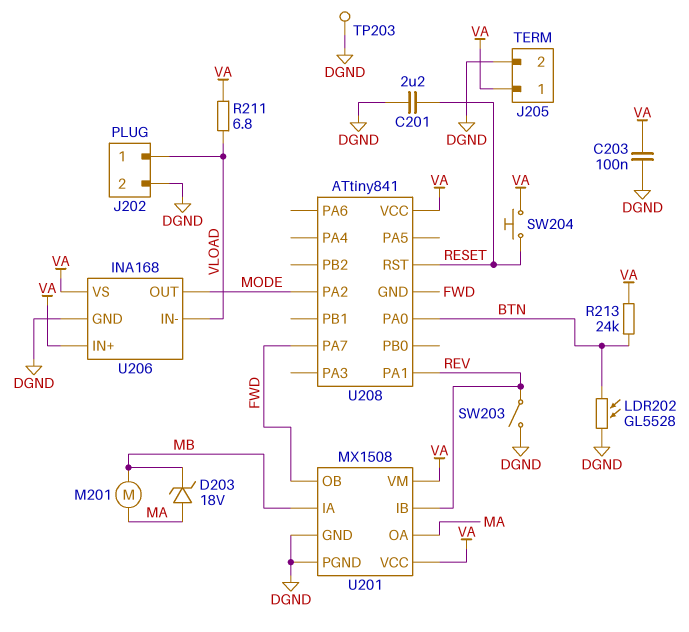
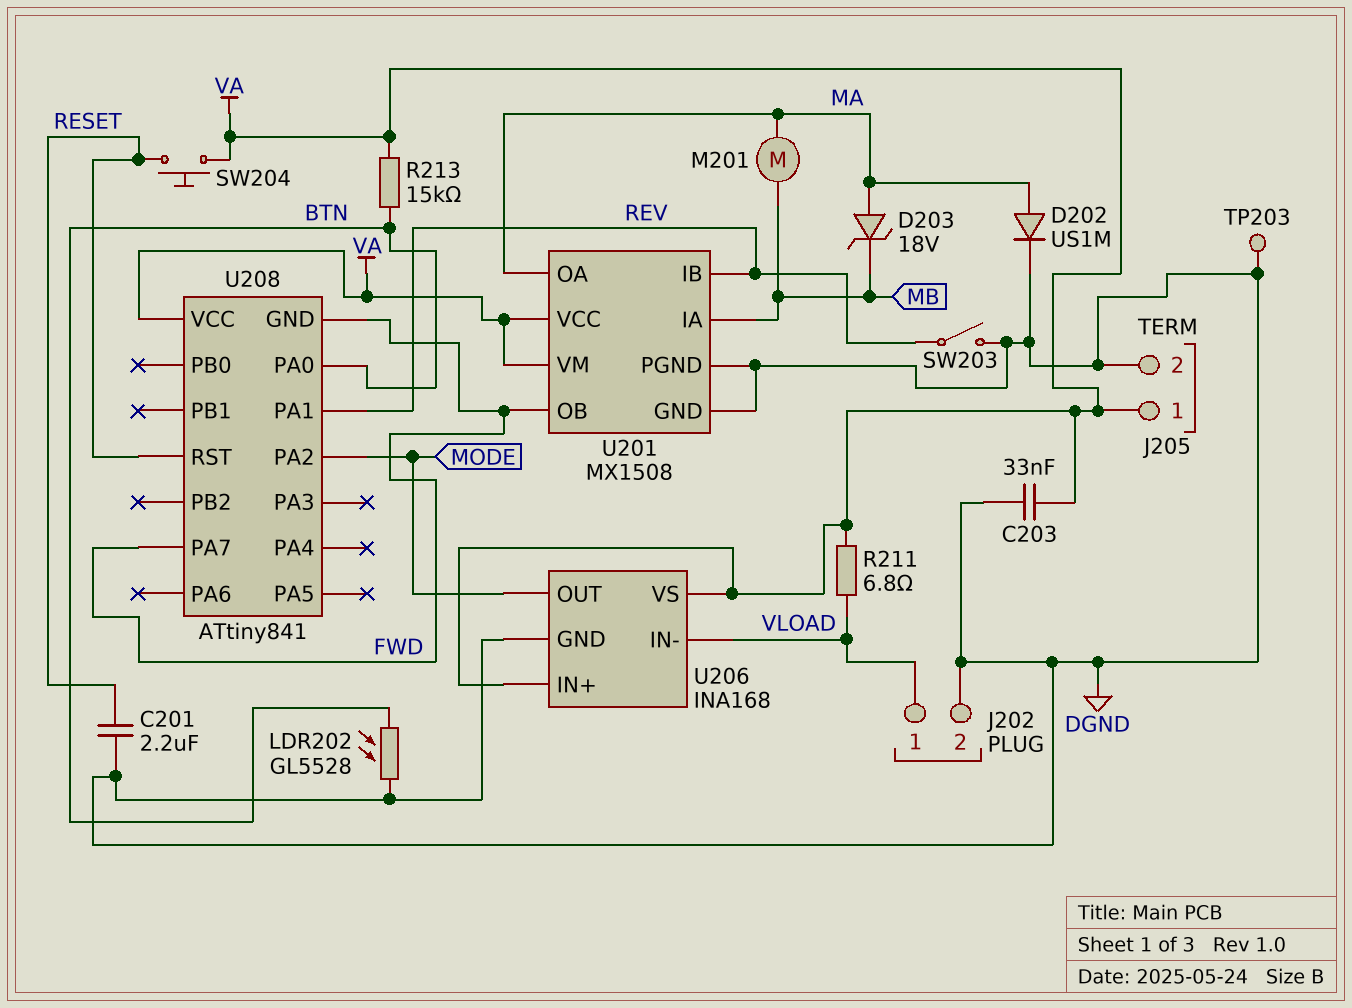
C203: 100nF (DGND, VA) -> 33nF (DGND, VA)
D202: none -> diode US1M (A MA, K DGND)
R213: 24k (BTN, VA) -> 15k (BTN, VA)

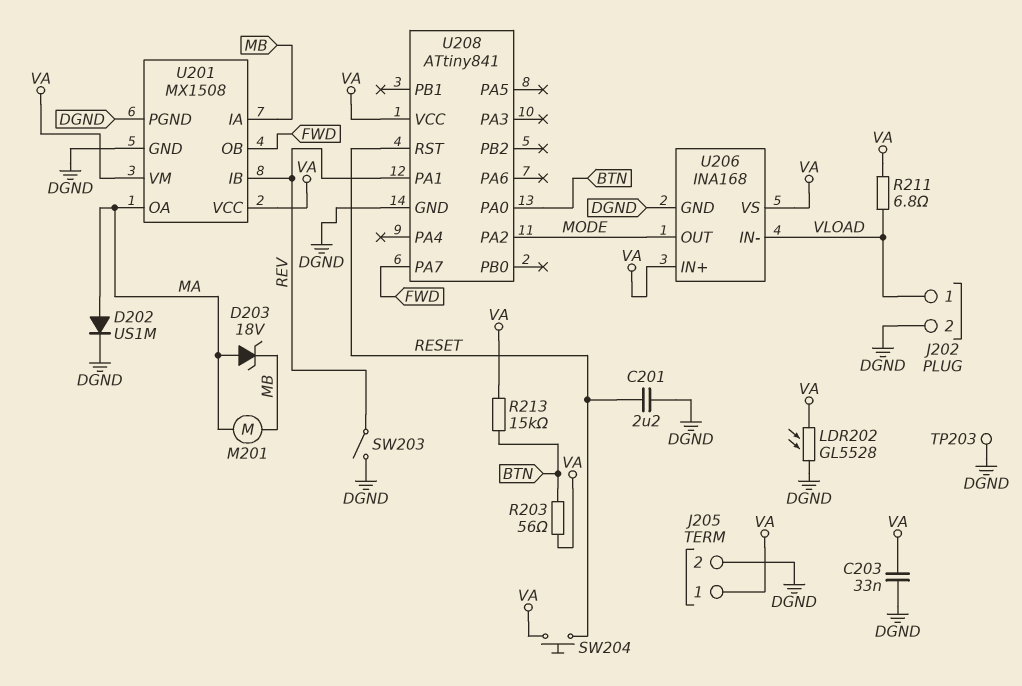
LDR202: GL5528 (BTN, DGND) -> GL5528 (DGND, VA)
R203: none -> 56 (BTN, VA)
U208 pin GND: FWD -> DGND

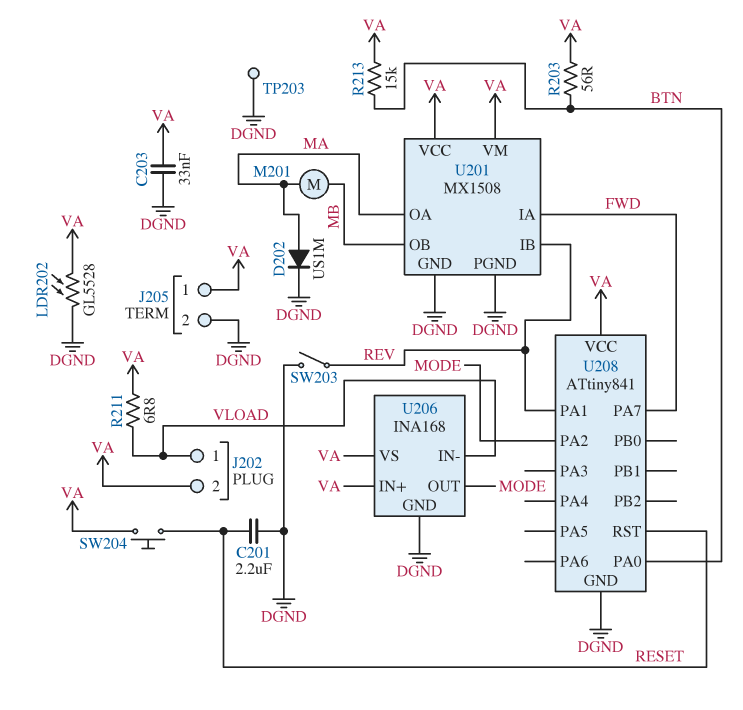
D203: zener 18V (A MA, K MB) -> none
J202 pin 2: DGND -> VA
U201 pin IA: MB -> FWD
U201 pin OB: FWD -> MB

